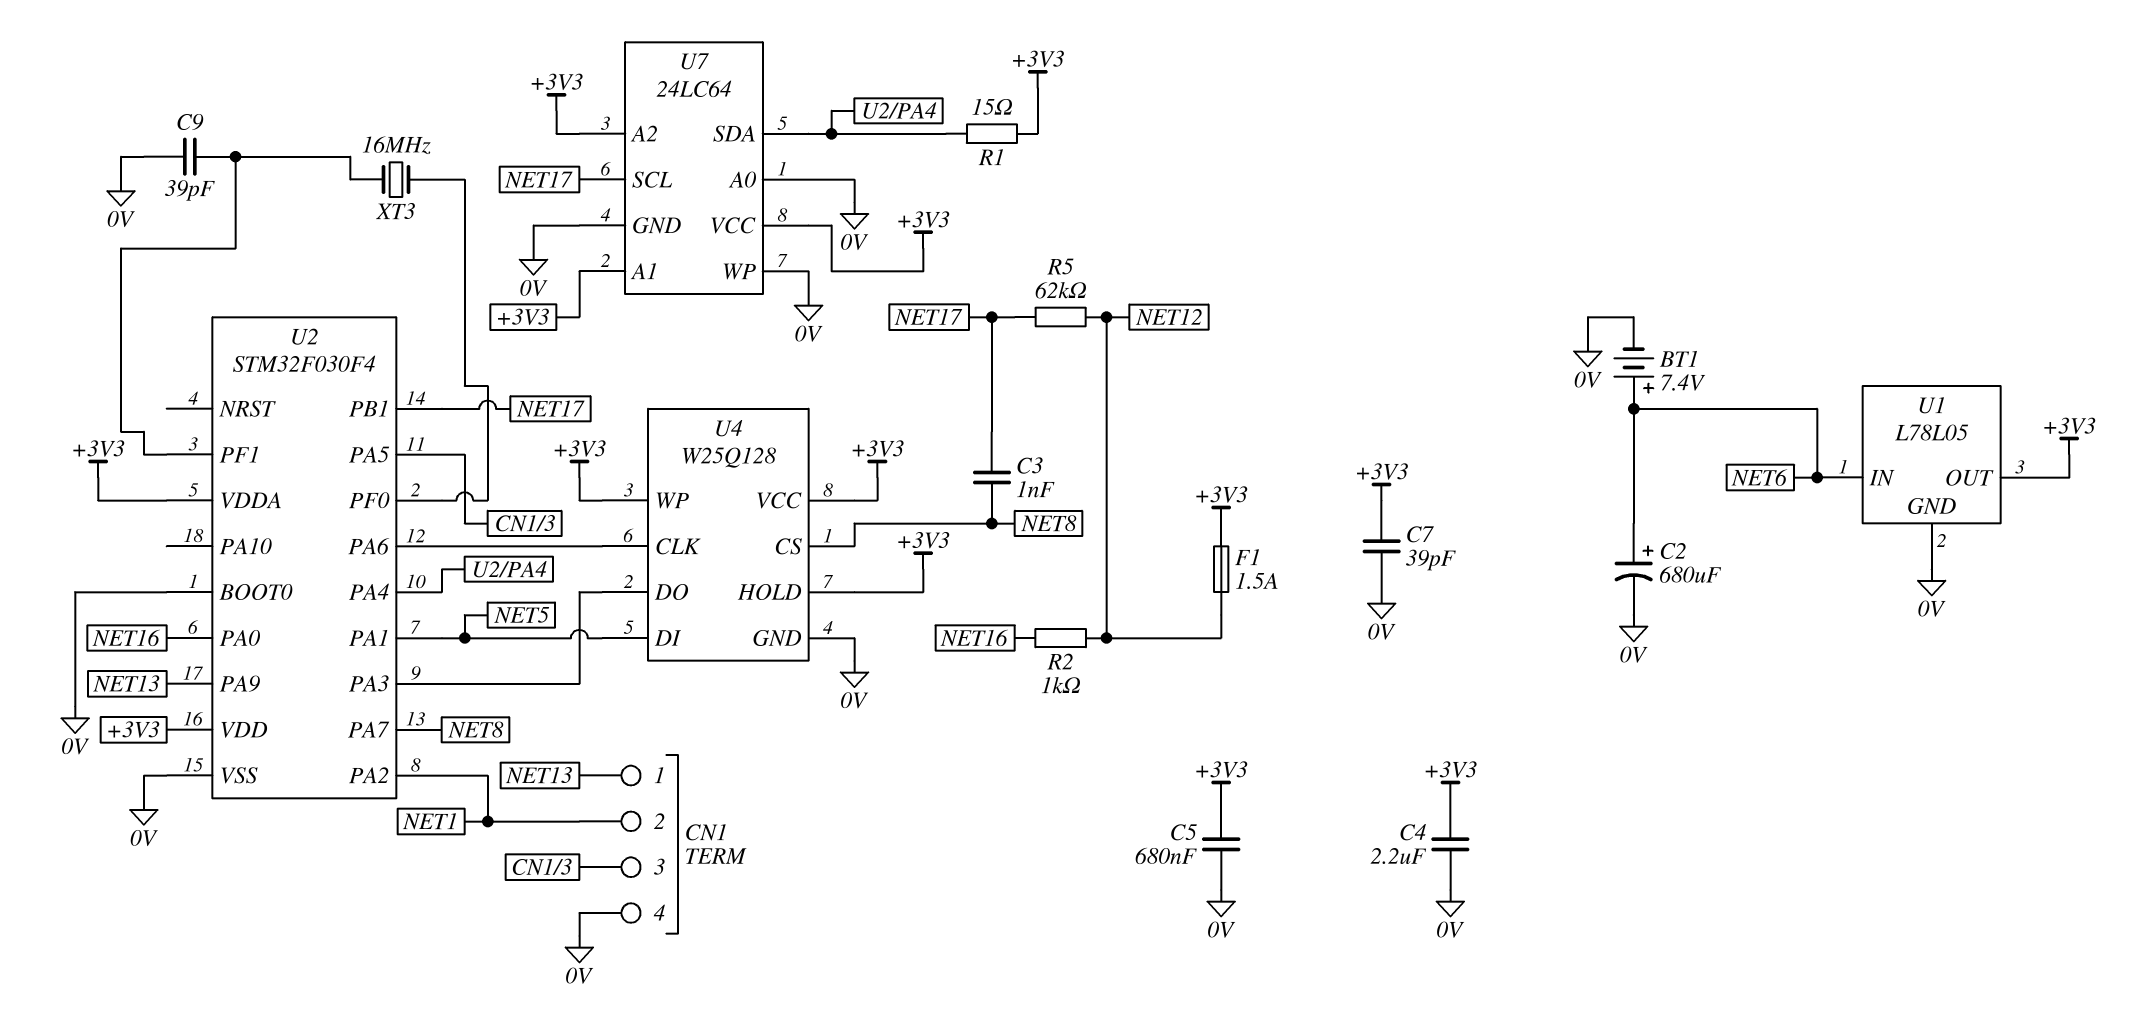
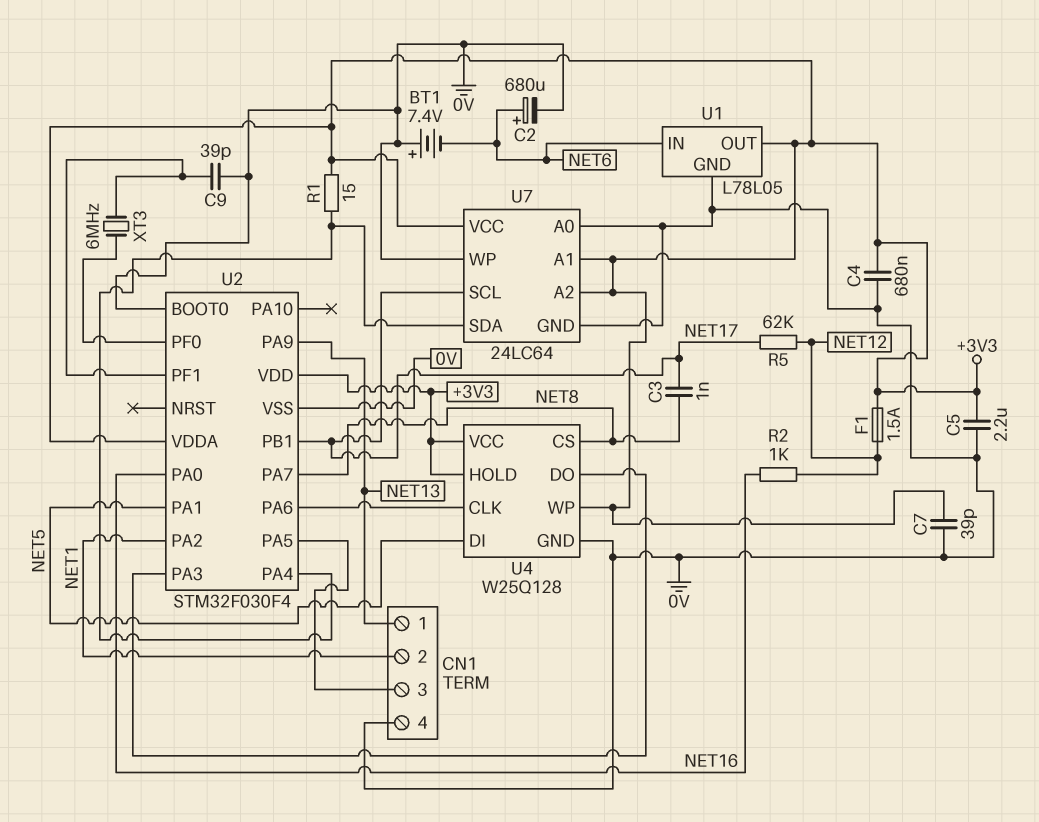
BT1: 7.4V (plus NET6, minus 0V) -> 7.4V (plus 0V, minus NET6)
C4: 2.2uF (+3V3, 0V) -> 680nF (+3V3, 0V)
C5: 680nF (+3V3, 0V) -> 2.2uF (+3V3, 0V)
XT3: 16MHz (U2/PF0, U2/PF1) -> 6MHz (U2/PF0, U2/PF1)

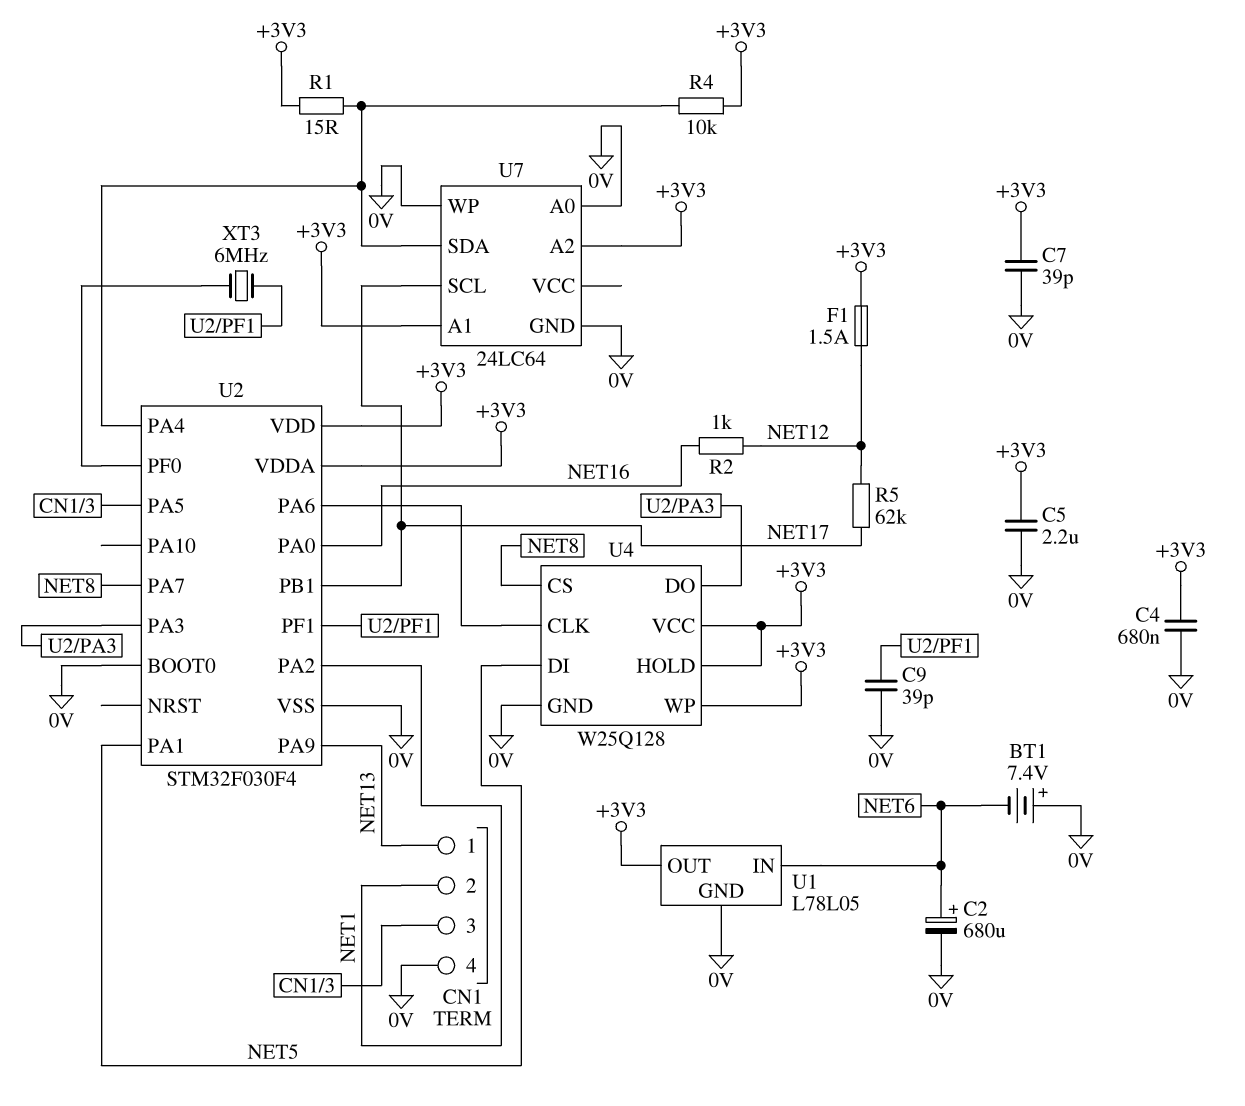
C3: 1nF (NET8, NET17) -> none
R4: none -> 10k (+3V3, U2/PA4)
U7 pin VCC: +3V3 -> none

